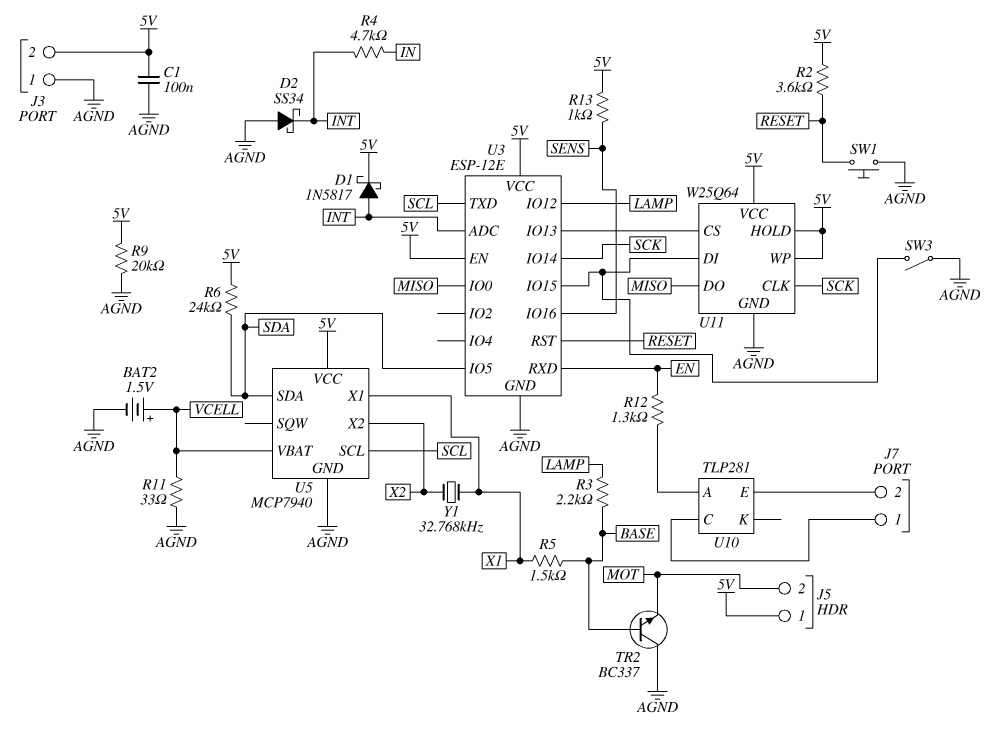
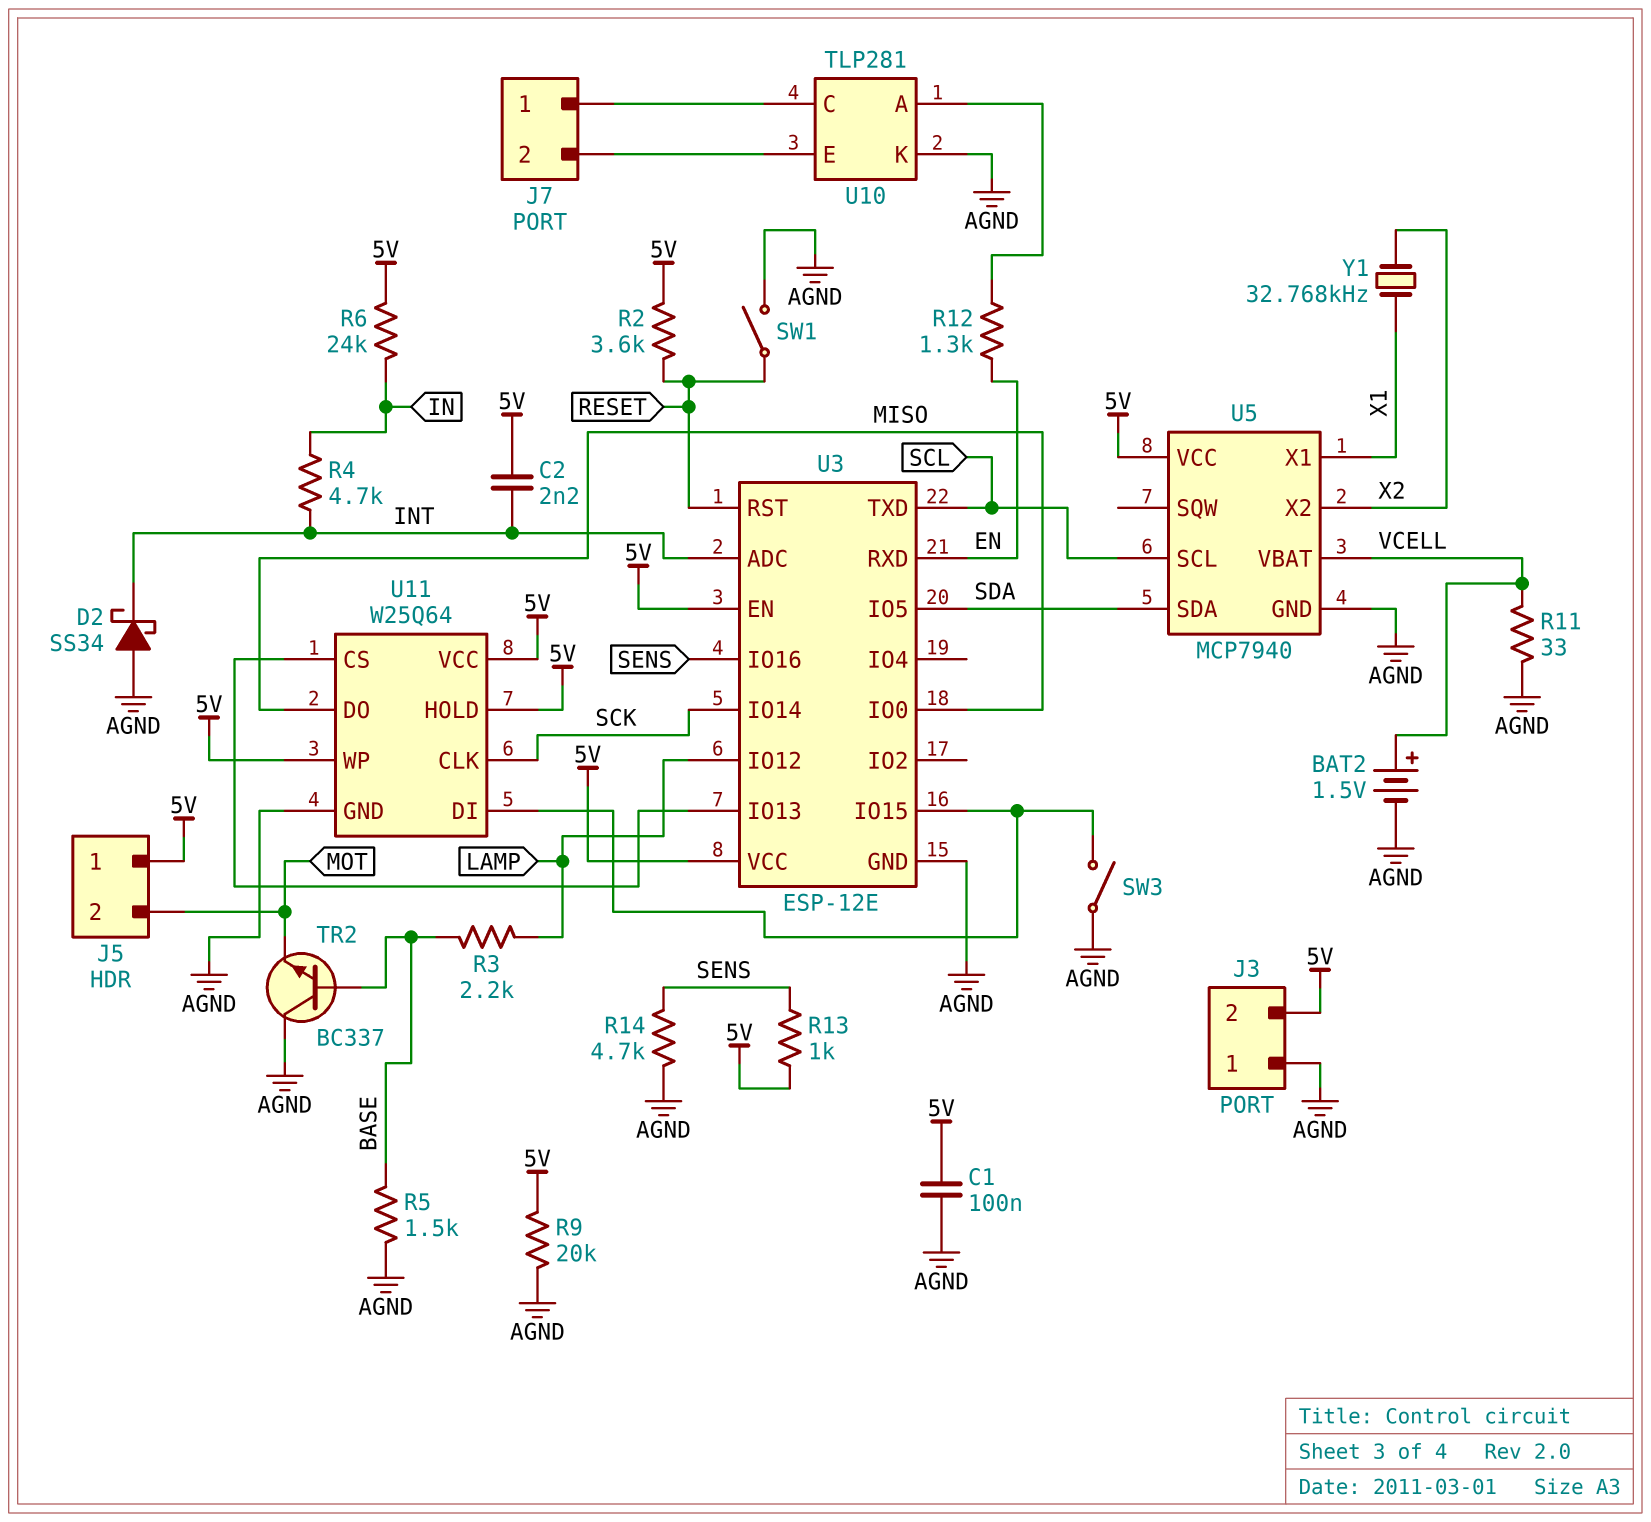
C2: none -> 2.2nF (5V, INT)
D1: schottky 1N5817 (A INT, K 5V) -> none
R5: 1.5k (BASE, X1) -> 1.5k (AGND, BASE)
R6: 24k (5V, SDA) -> 24k (5V, IN)
R14: none -> 4.7k (AGND, SENS)
SW1: button (AGND, RESET) -> switch (AGND, RESET)
U10 pin K: none -> AGND

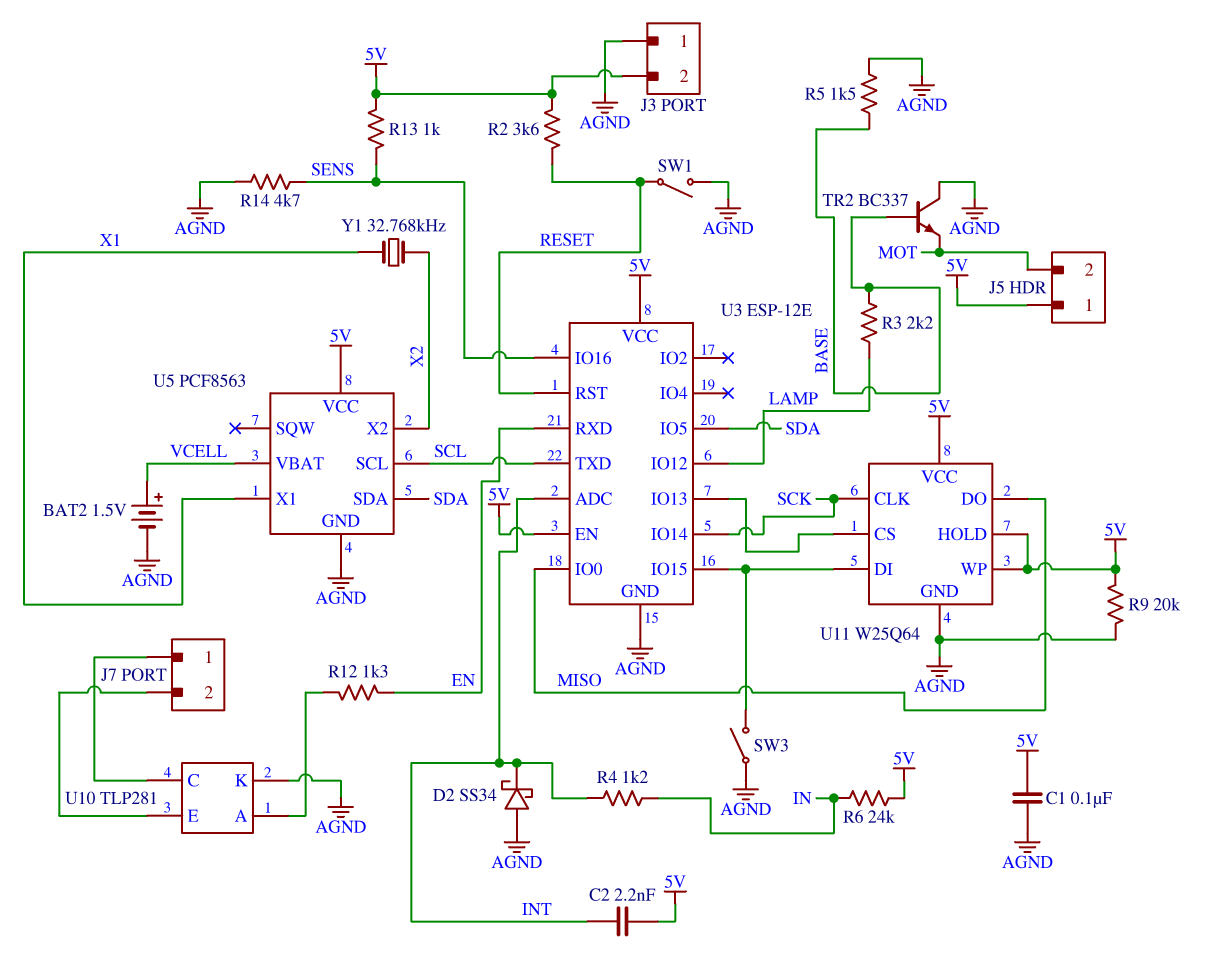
R4: 4.7k (IN, INT) -> 1.2k (IN, INT)
R11: 33 (AGND, VCELL) -> none
U5: MCP7940 -> PCF8563

